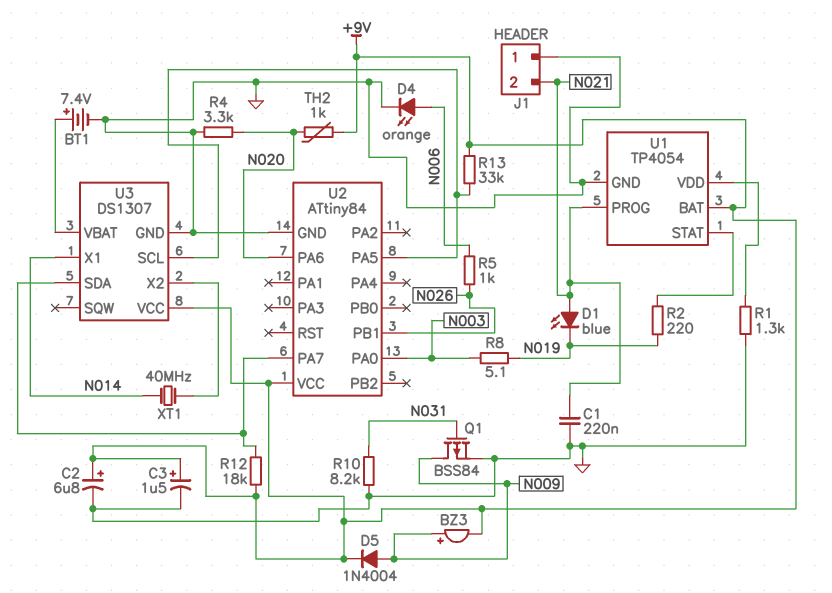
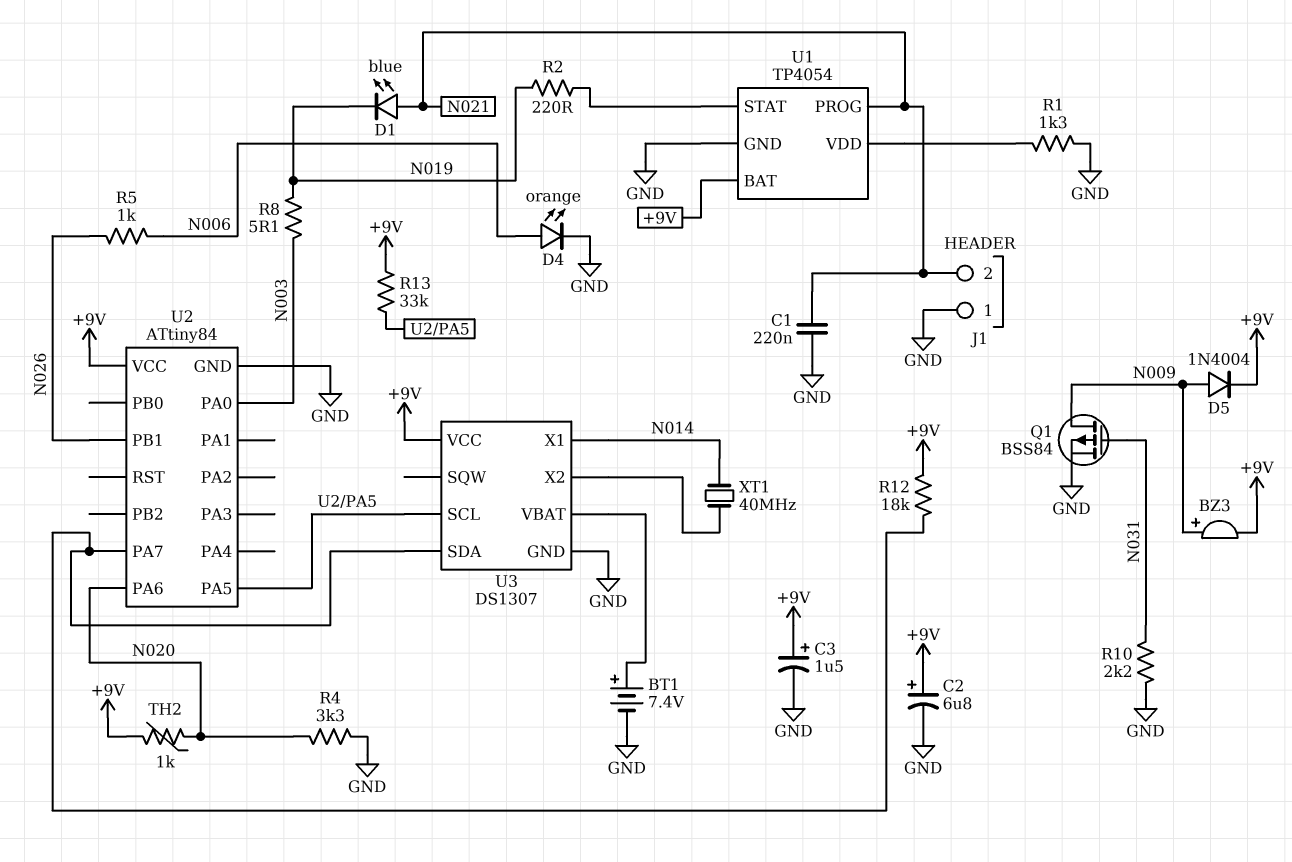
R10: 8.2k (GND, N031) -> 2.2k (GND, N031)

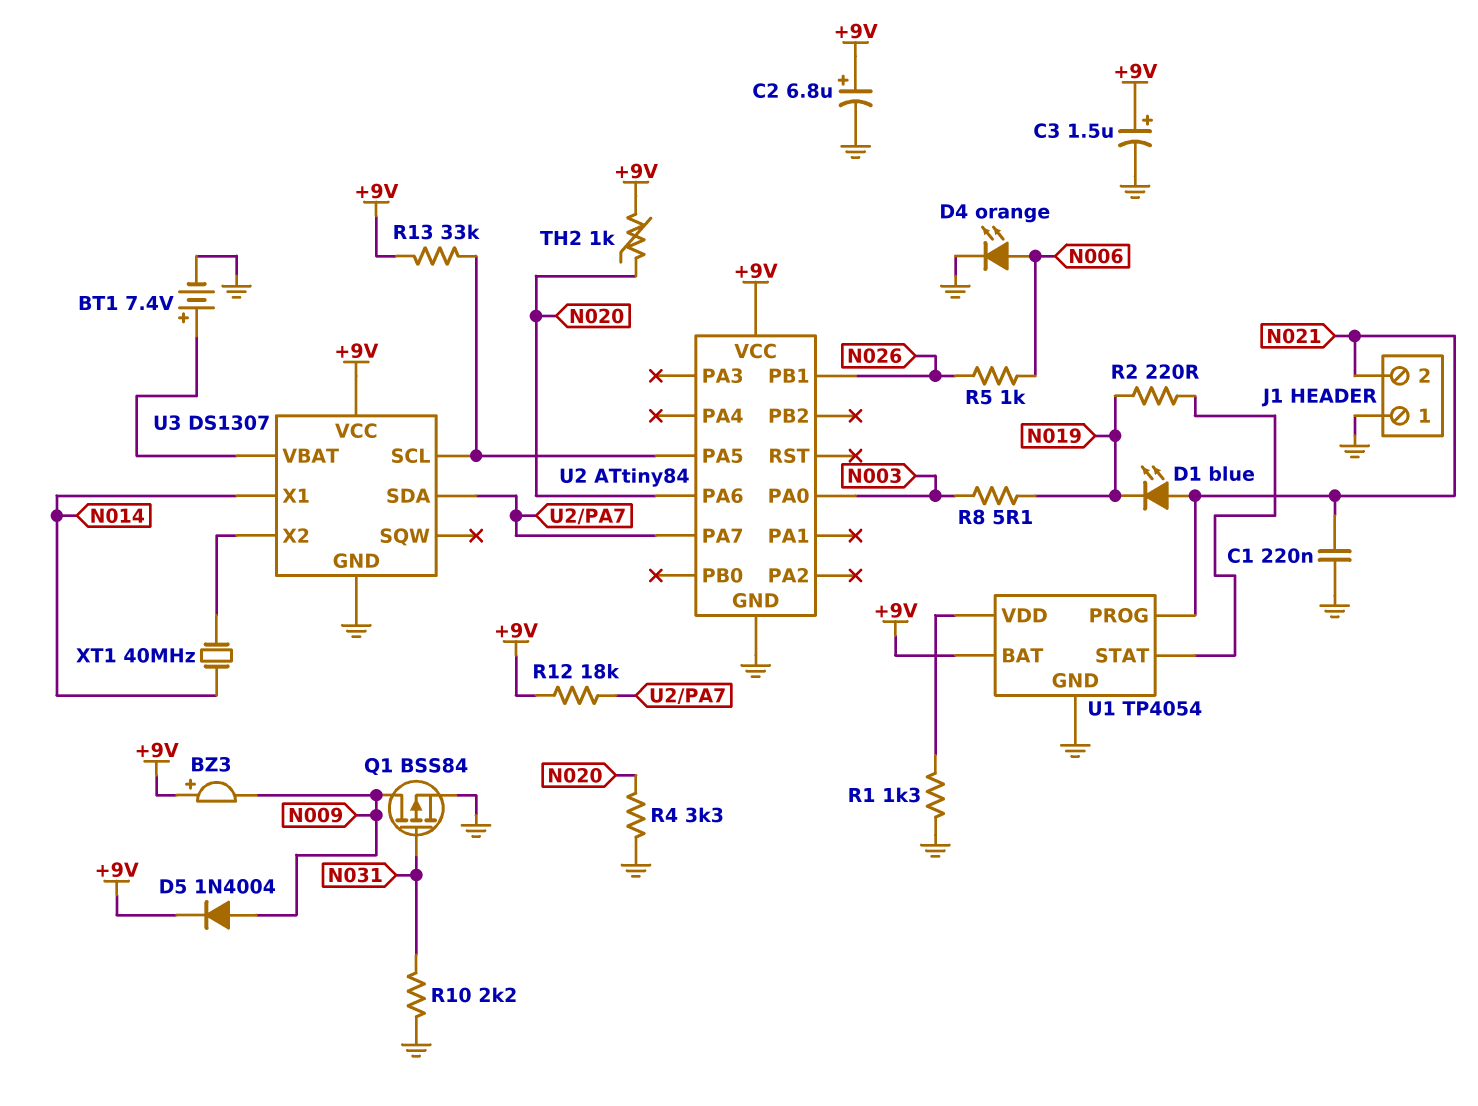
BZ3: buzzer (plus N009, minus +9V) -> buzzer (plus +9V, minus N009)

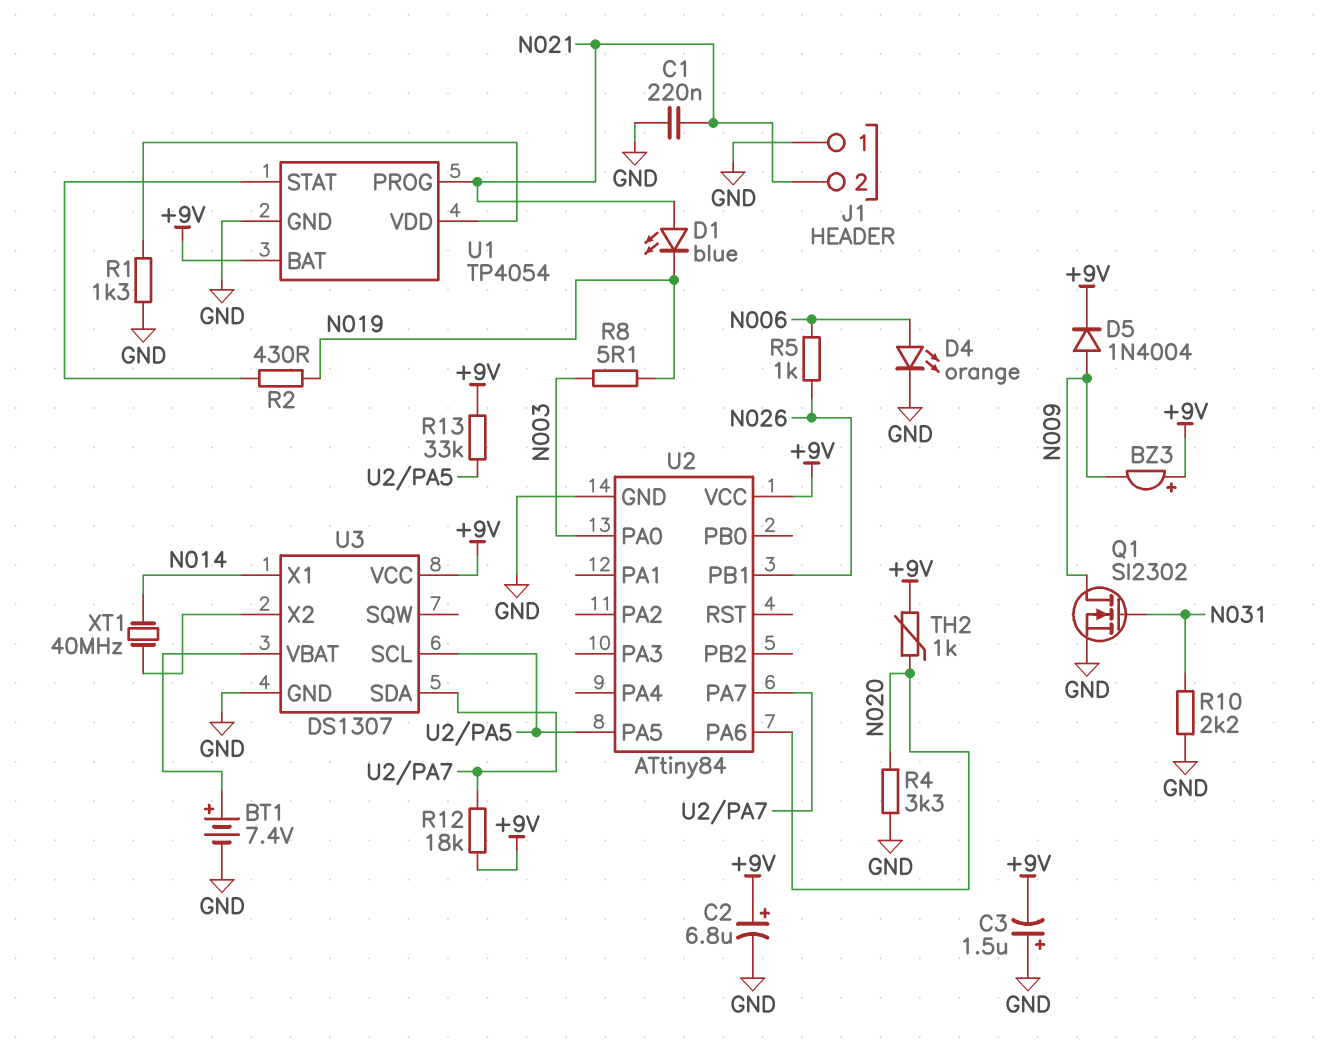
C3: 1.5uF (plus +9V, minus GND) -> 1.5uF (plus GND, minus +9V)
Q1: PMOS BSS84 (G N031, D N009, S GND) -> NMOS SI2302 (G N031, D N009, S GND)
R2: 220 (N019, U1/STAT) -> 430 (N019, U1/STAT)

